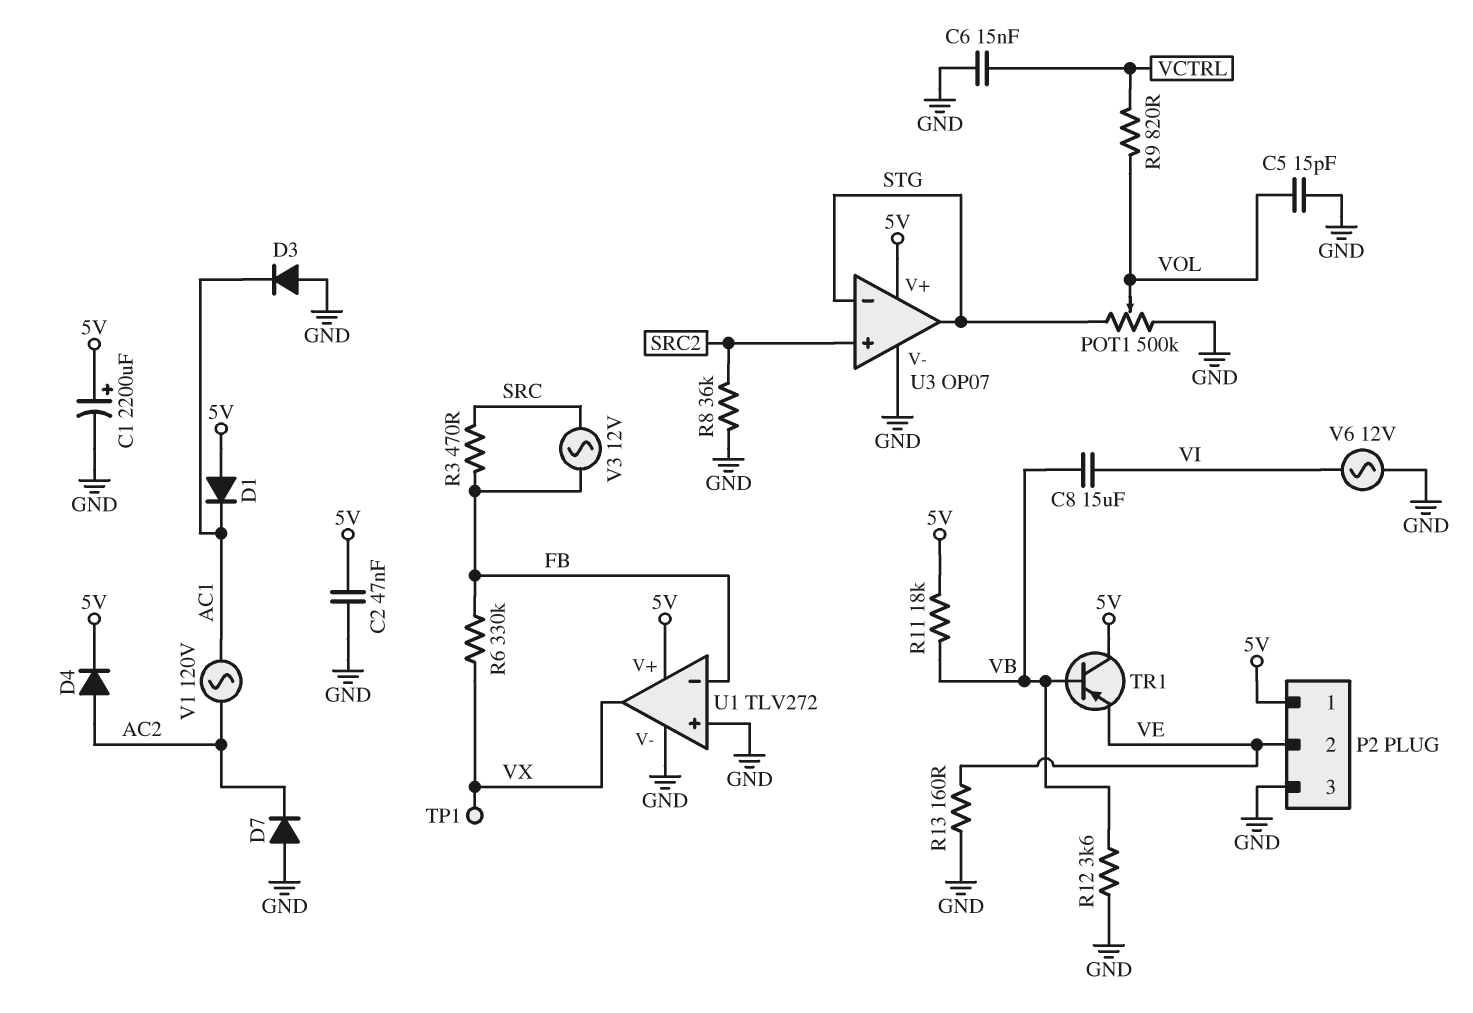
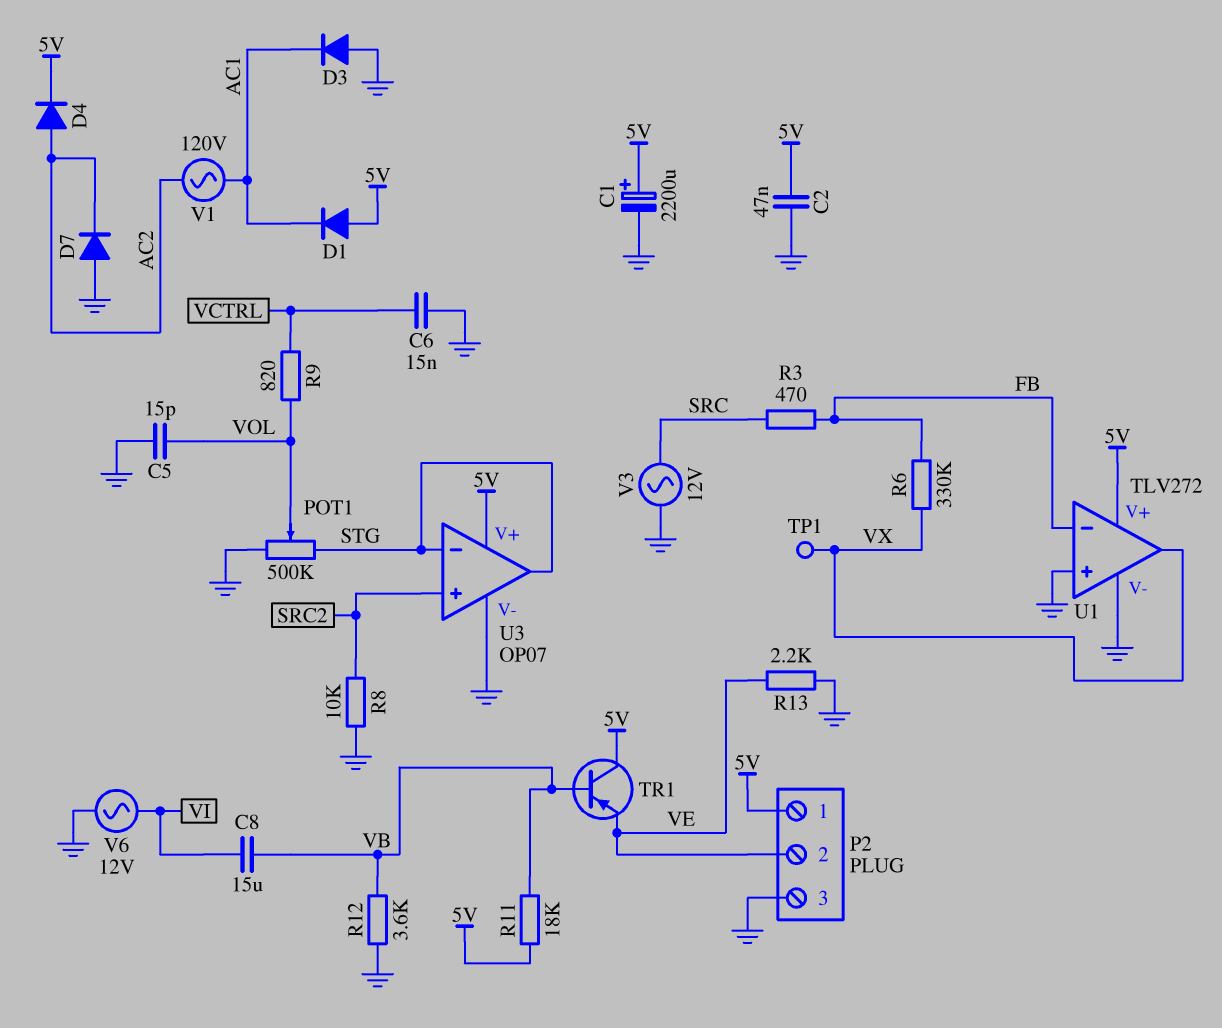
R8: 36k (GND, SRC2) -> 10k (GND, SRC2)
R13: 160 (GND, VE) -> 2.2k (GND, VE)
V3: AC 12V (FB, SRC) -> AC 12V (GND, SRC)

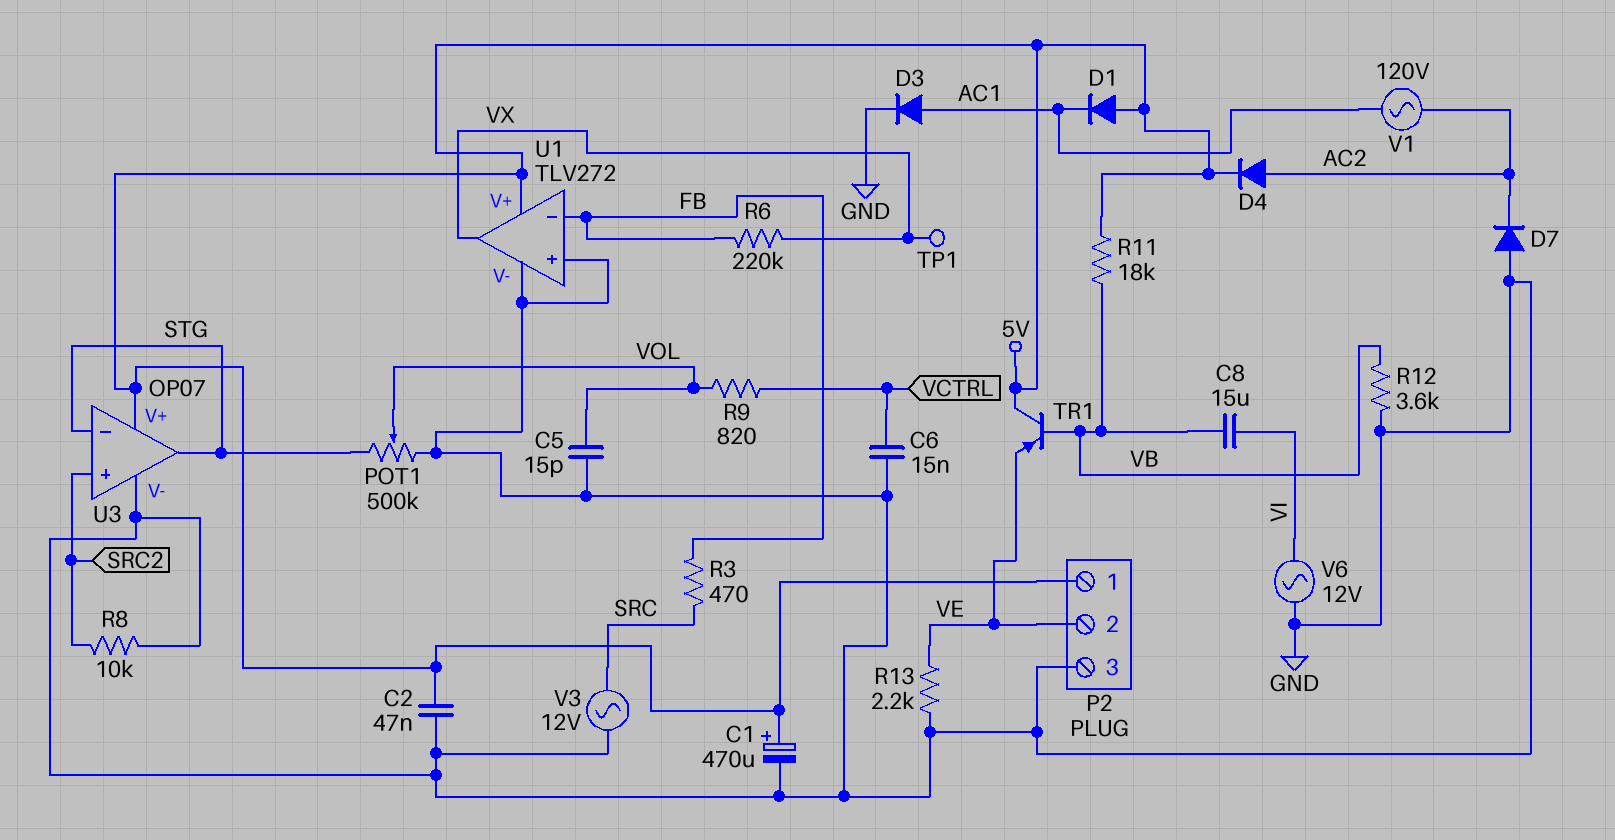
C1: 2200uF (plus 5V, minus GND) -> 470uF (plus 5V, minus GND)
D3: diode (A GND, K AC1) -> diode (A AC1, K GND)
R6: 330k (FB, VX) -> 220k (FB, VX)

